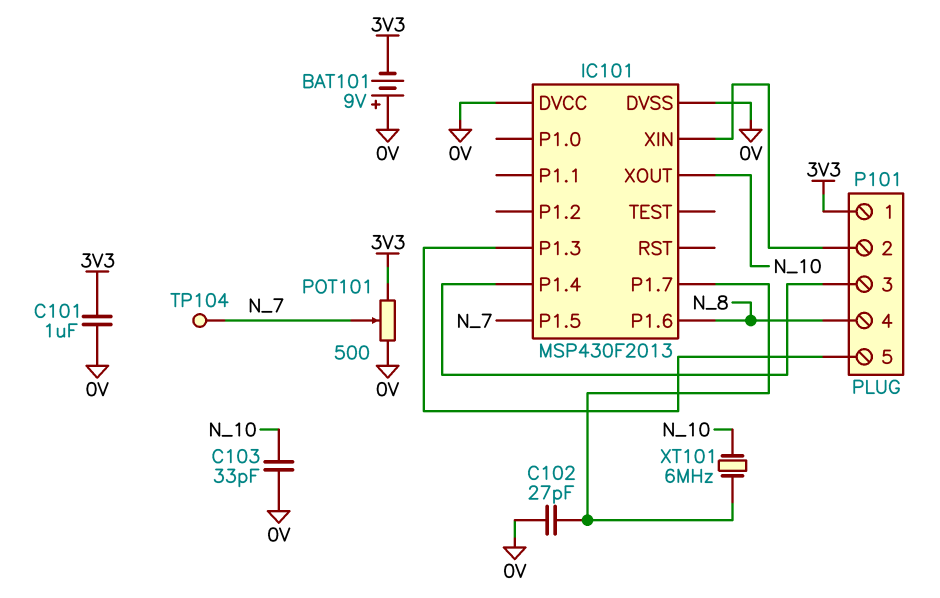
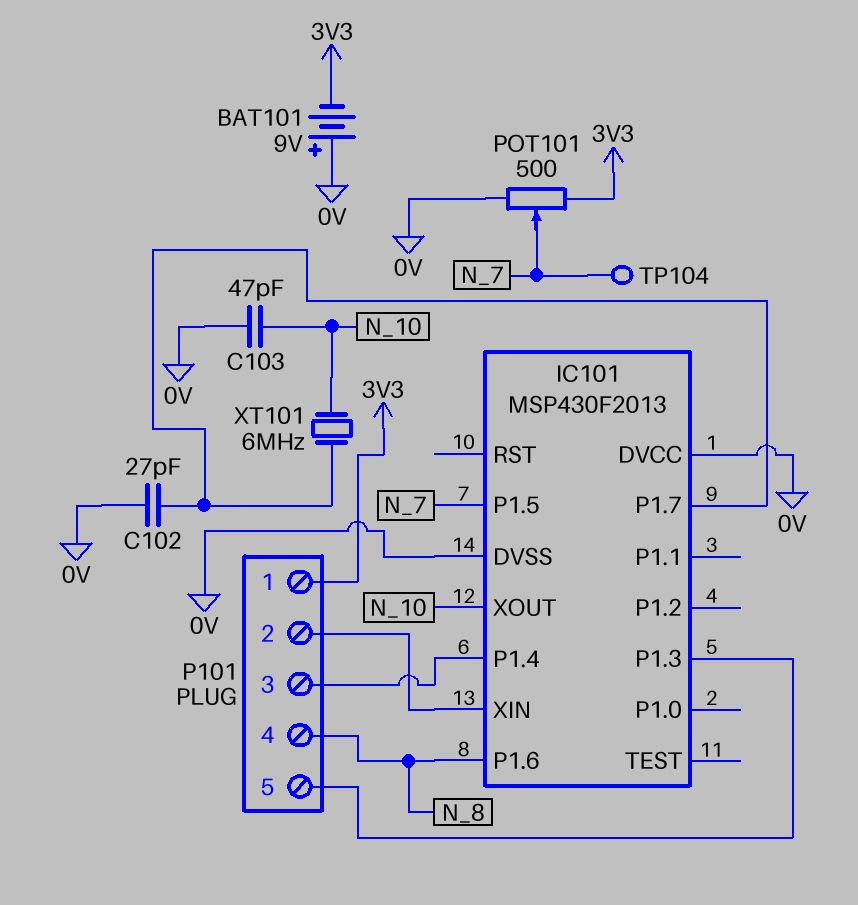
C101: 1uF (0V, 3V3) -> none
C103: 33pF (0V, N_10) -> 47pF (0V, N_10)

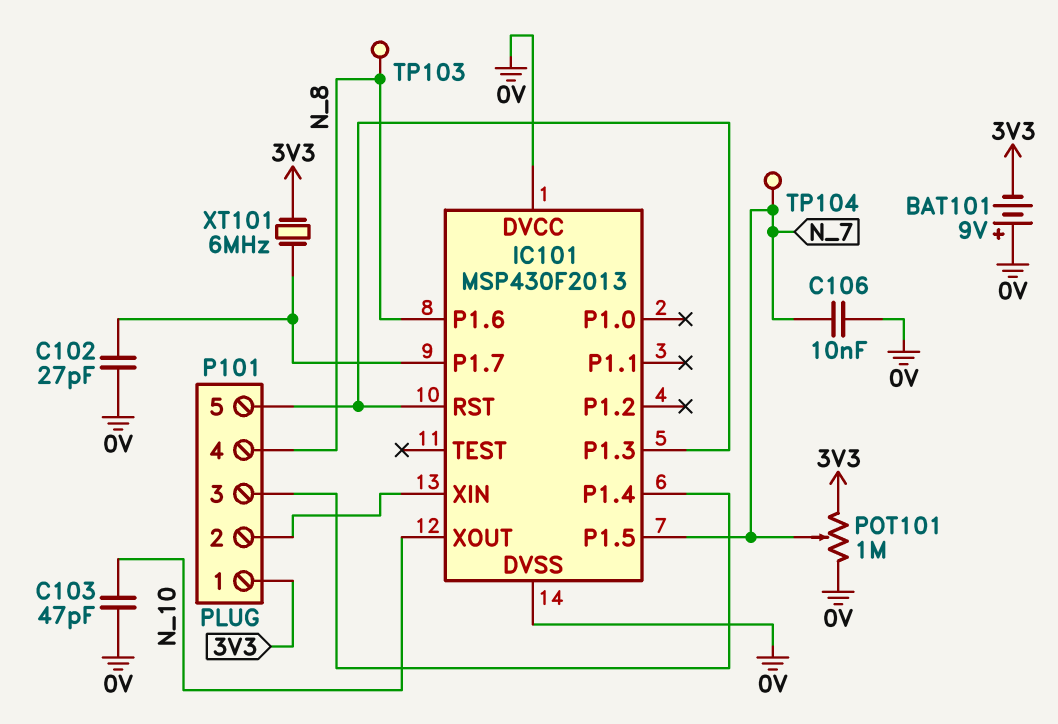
C106: none -> 10nF (0V, N_7)
IC101 pin RST: none -> IC101/P1.3
POT101: 500 (0V, 3V3, wiper N_7) -> 1M (0V, 3V3, wiper N_7)
TP103: none -> test point (N_8)
XT101: 6MHz (IC101/P1.7, N_10) -> 6MHz (3V3, IC101/P1.7)

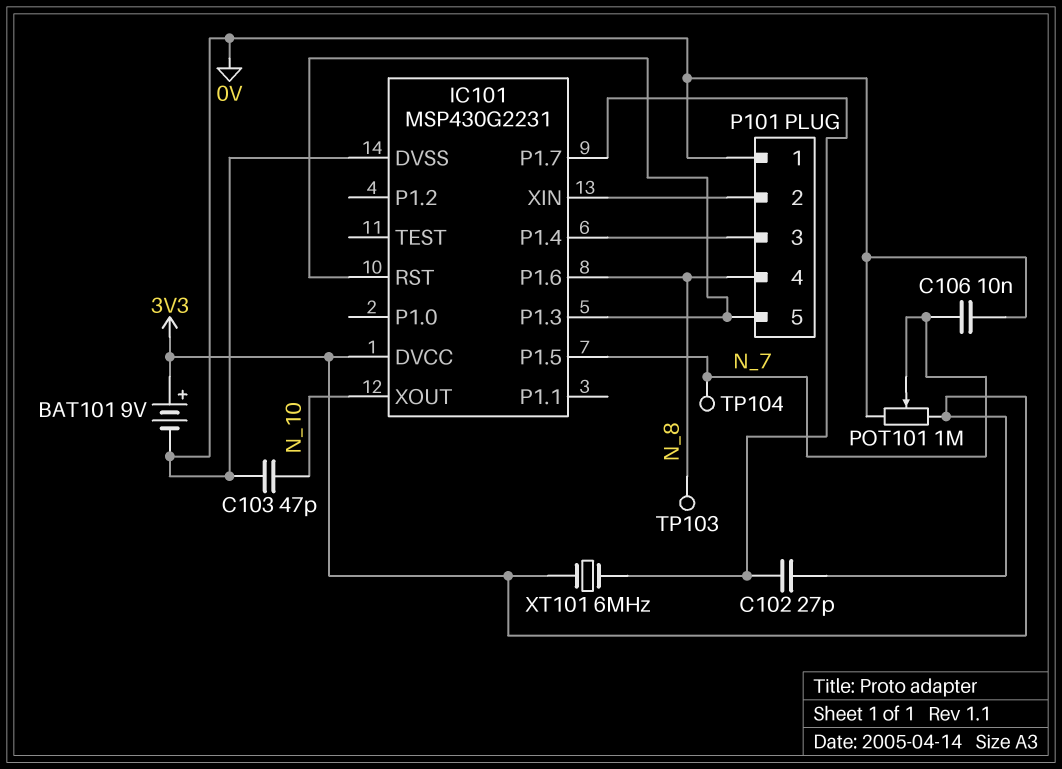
BAT101: 9V (plus 0V, minus 3V3) -> 9V (plus 3V3, minus 0V)
C102: 27pF (0V, IC101/P1.7) -> 27pF (3V3, IC101/P1.7)
IC101: MSP430F2013 -> MSP430G2231
IC101 pin DVCC: 0V -> 3V3
P101 pin 1: 3V3 -> 0V

